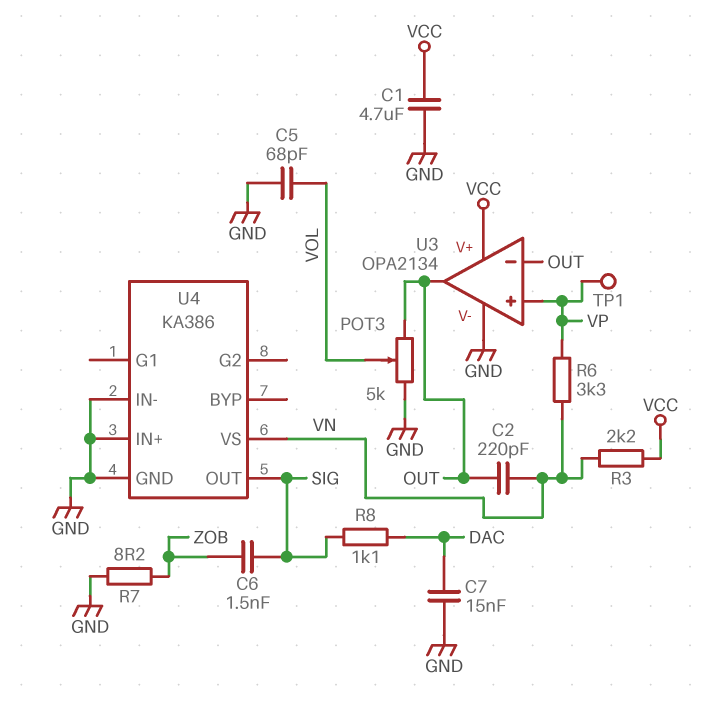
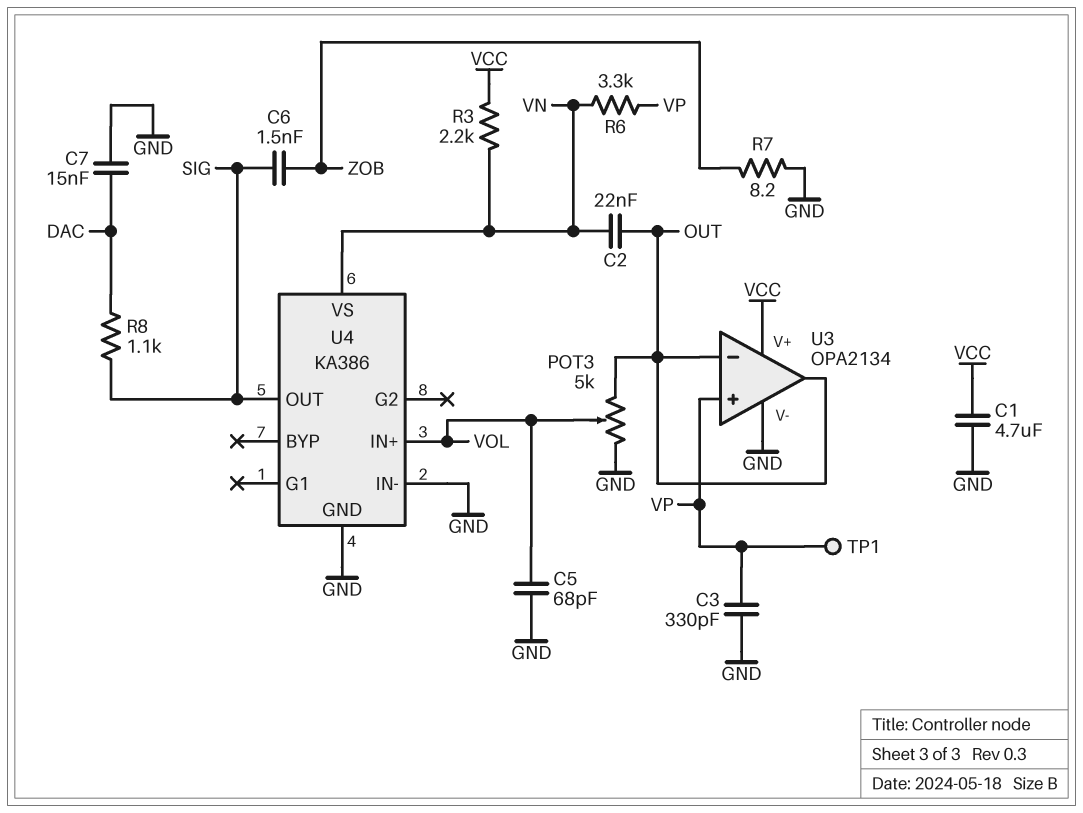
C2: 220pF (OUT, VN) -> 22nF (OUT, VN)
C3: none -> 330pF (GND, VP)
U4 pin IN+: GND -> VOL

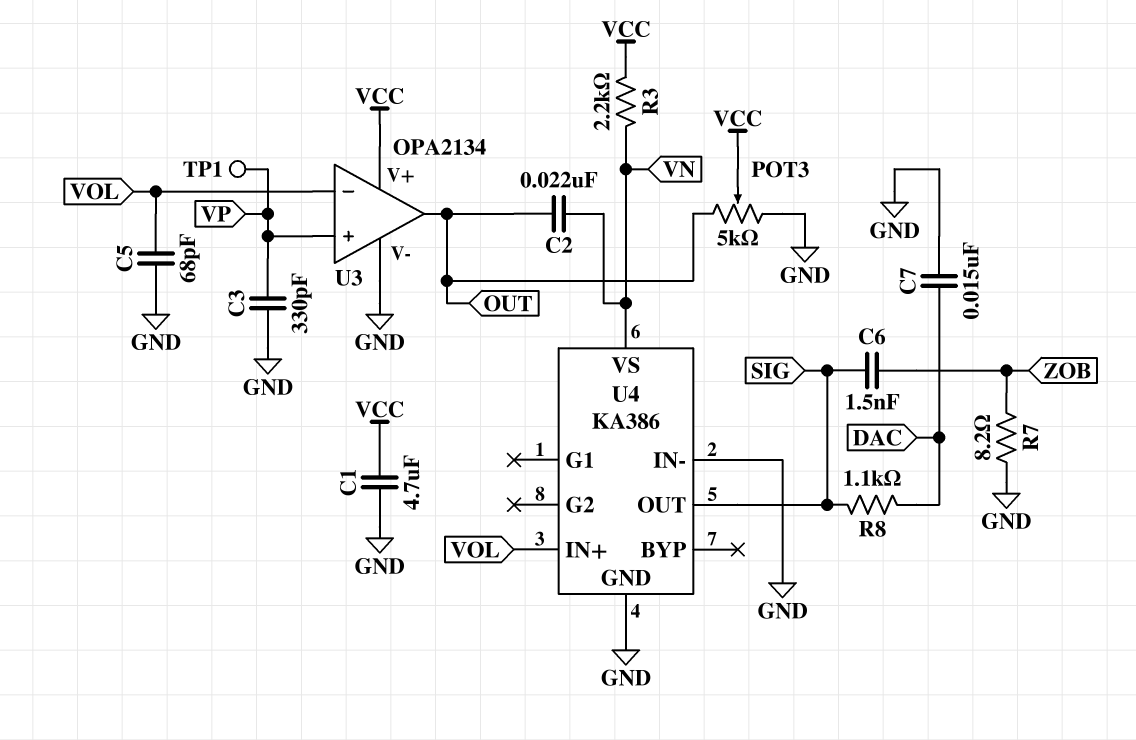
POT3: 5k (GND, OUT, wiper VOL) -> 5k (GND, OUT, wiper VCC)
R6: 3.3k (VN, VP) -> none
U3 pin in-: OUT -> VOL

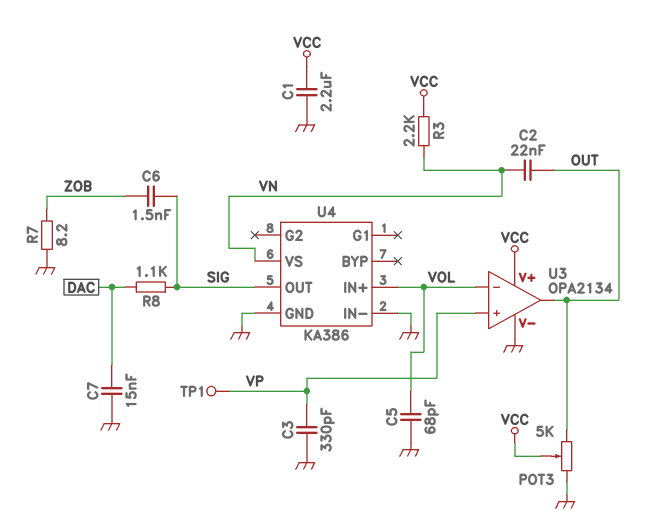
C1: 4.7uF (GND, VCC) -> 2.2uF (GND, VCC)

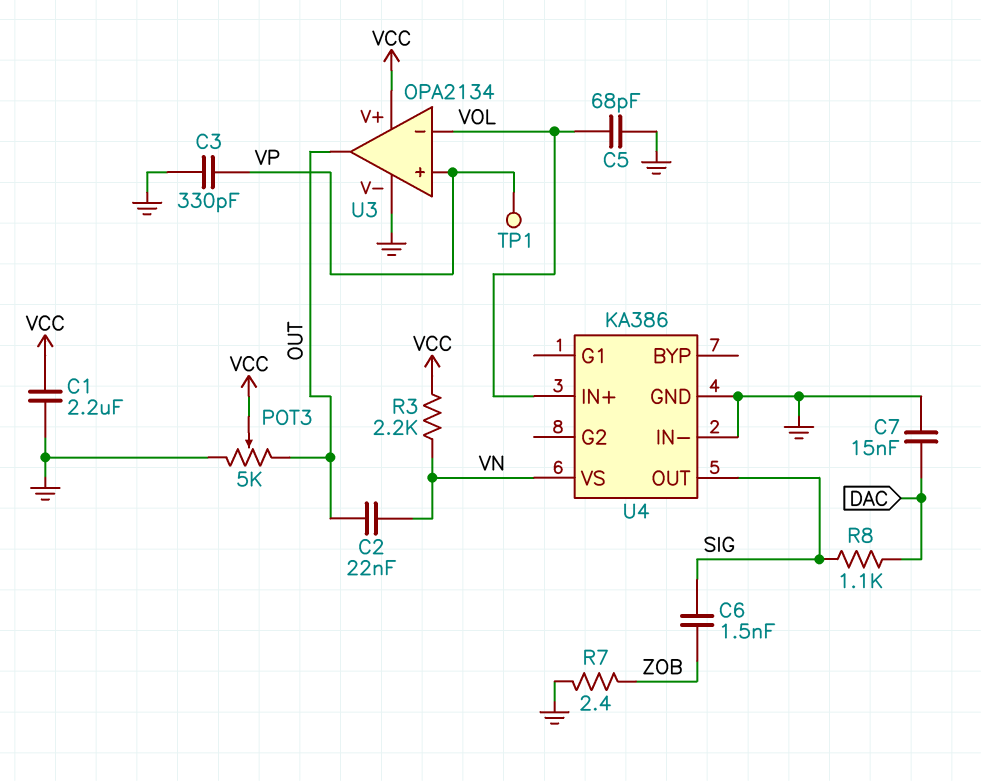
R7: 8.2 (GND, ZOB) -> 2.4 (GND, ZOB)

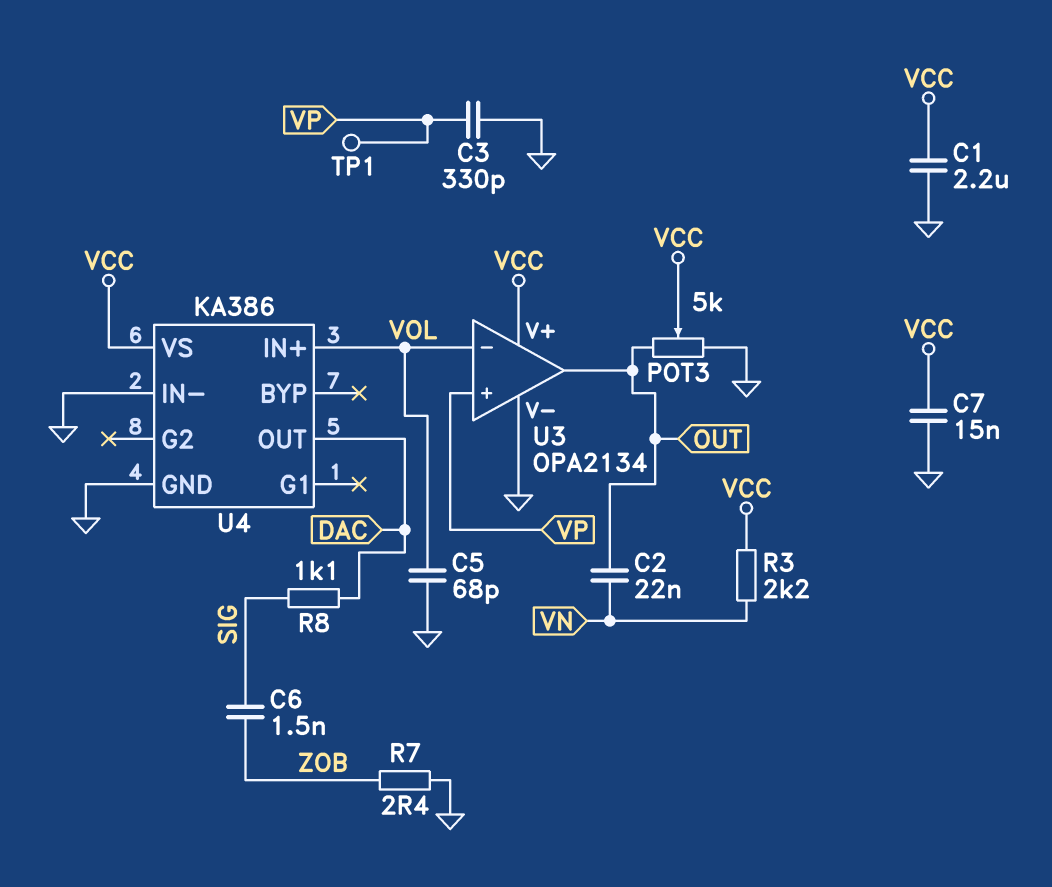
C7: 15nF (DAC, GND) -> 15nF (GND, VCC)
U4 pin OUT: SIG -> DAC
U4 pin VS: VN -> VCC

